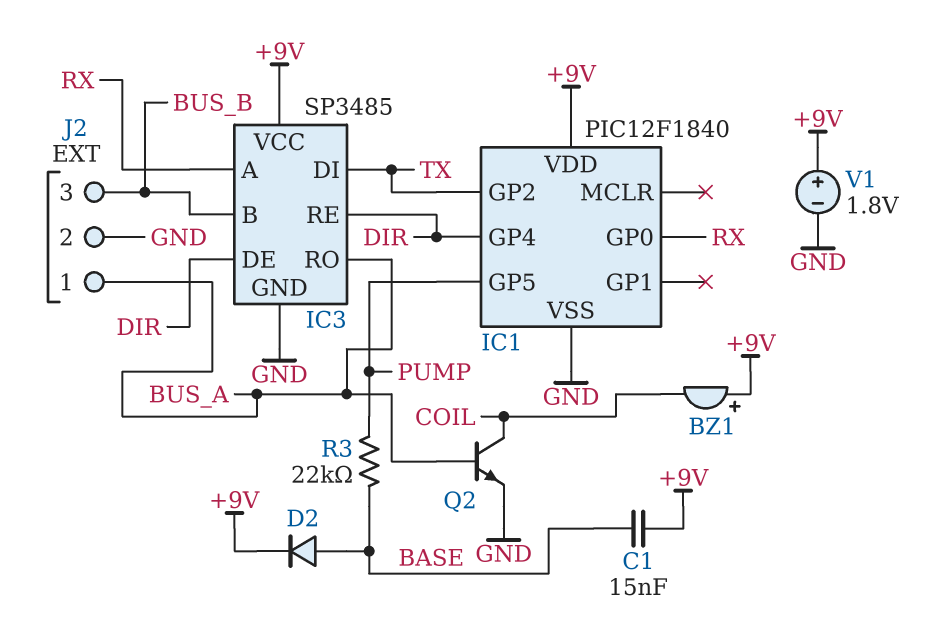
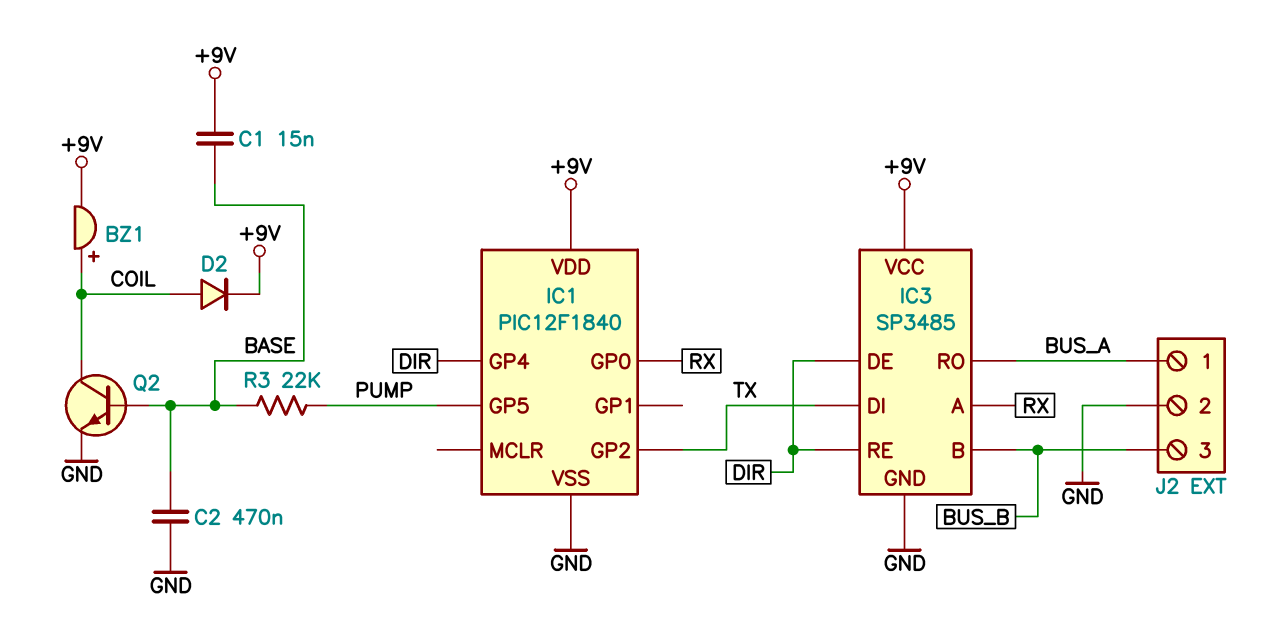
BZ1: buzzer (plus +9V, minus COIL) -> buzzer (plus COIL, minus +9V)
C2: none -> 470nF (BASE, GND)
D2: diode (A BASE, K +9V) -> diode (A COIL, K +9V)
Q2: NPN (B BUS_A, C COIL, E GND) -> NPN (B BASE, C COIL, E GND)
V1: 1.8V (plus +9V, minus GND) -> none

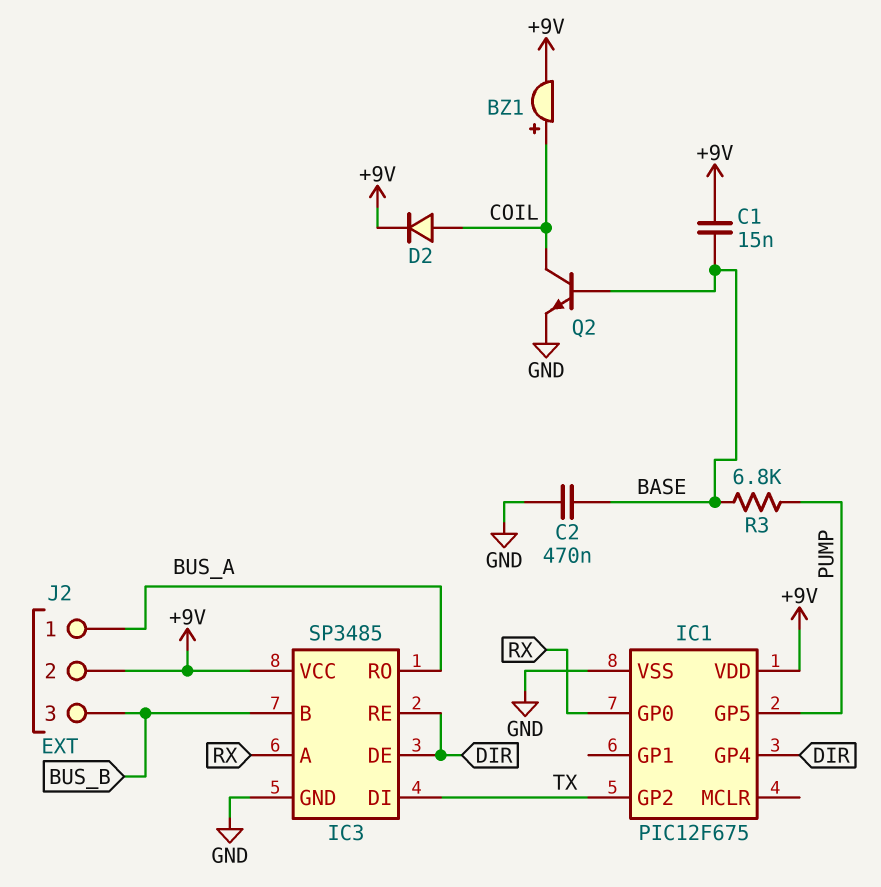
IC1: PIC12F1840 -> PIC12F675
J2 pin 2: GND -> +9V
R3: 22k (BASE, PUMP) -> 6.8k (BASE, PUMP)

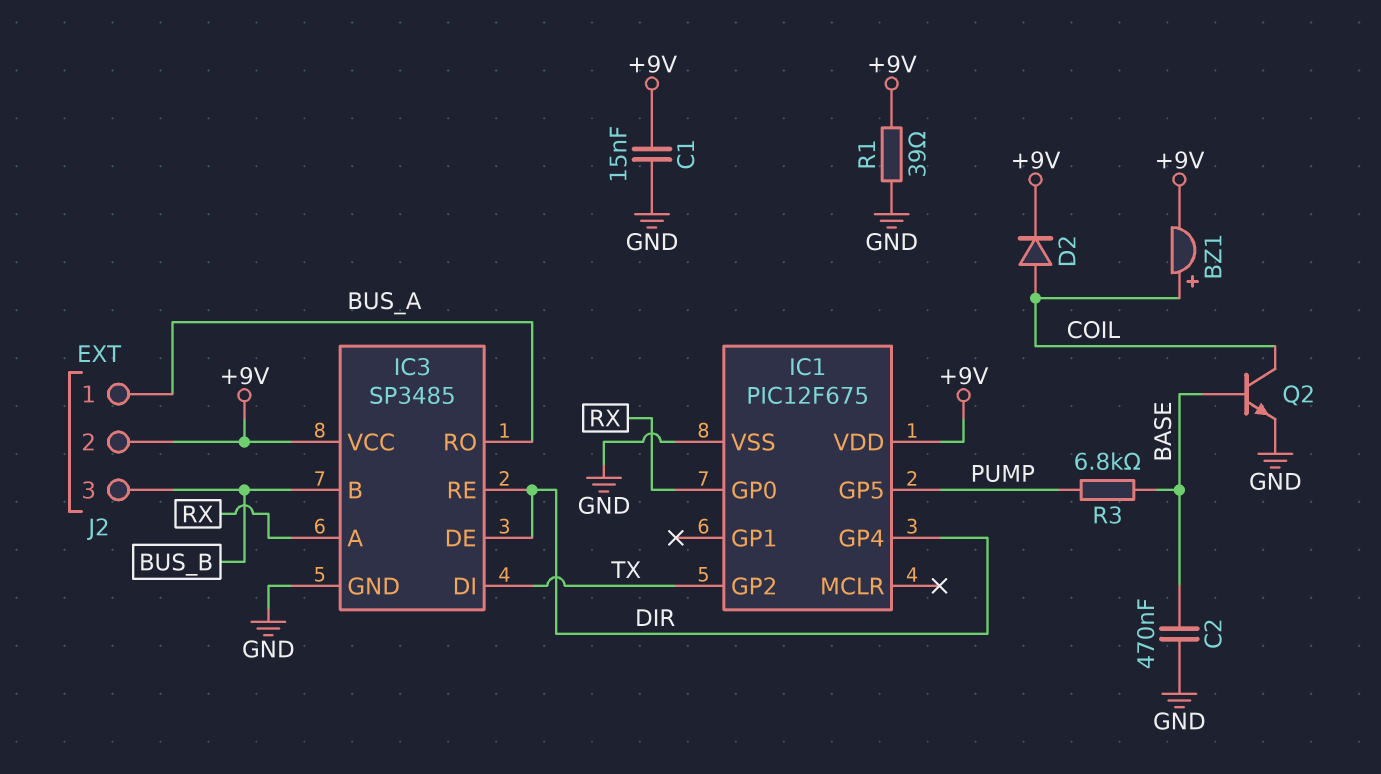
C1: 15nF (+9V, BASE) -> 15nF (+9V, GND)
R1: none -> 39 (+9V, GND)

